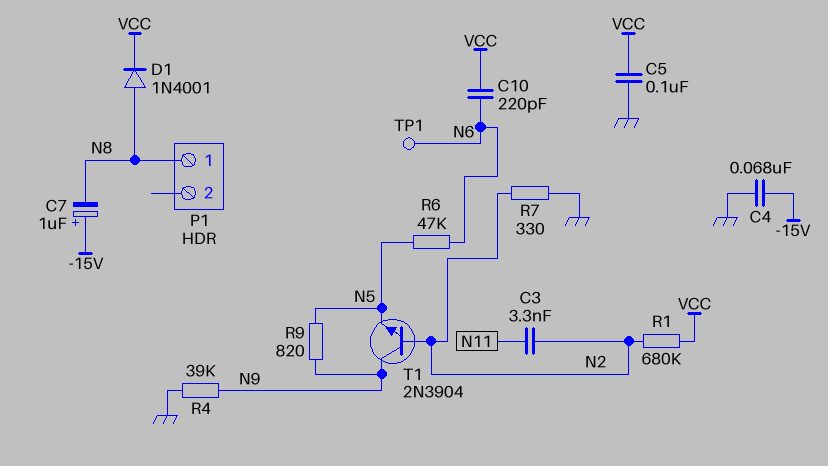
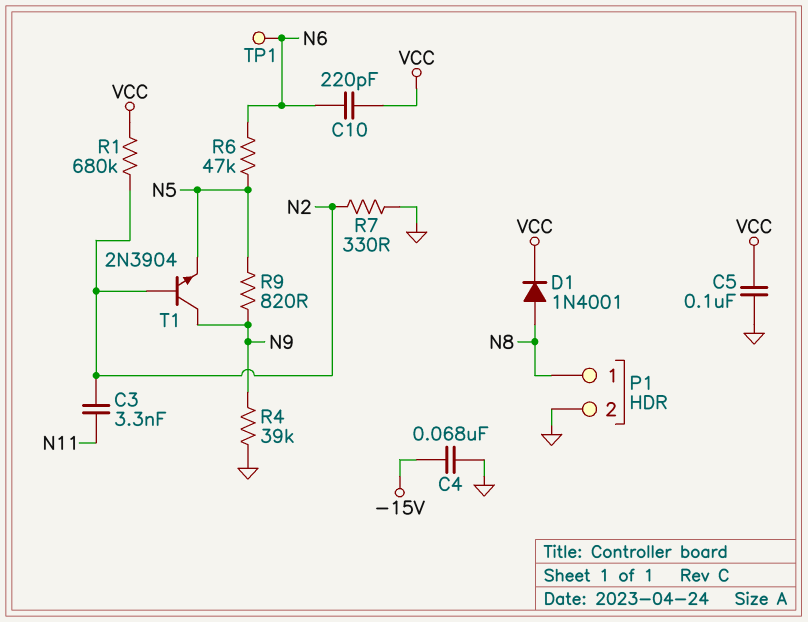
C7: 1uF (plus -15V, minus N8) -> none
P1 pin 2: none -> GND

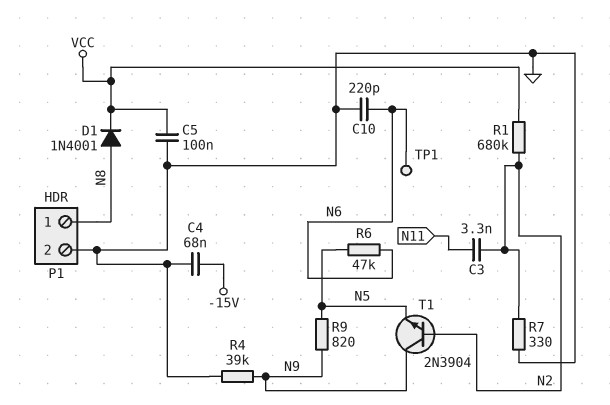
C10: 220pF (N6, VCC) -> 220pF (GND, N6)

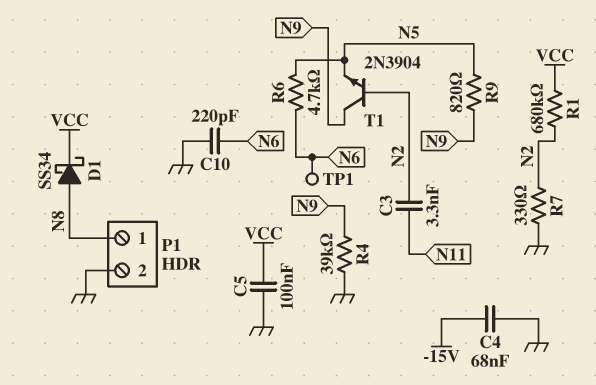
D1: diode 1N4001 (A N8, K VCC) -> schottky SS34 (A N8, K VCC)
R6: 47k (N5, N6) -> 4.7k (N5, N6)

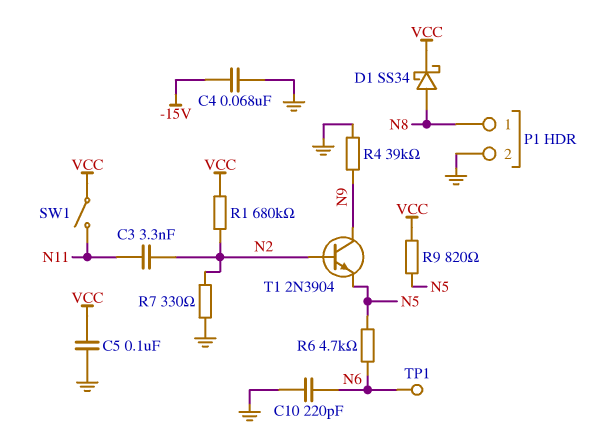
R9: 820 (N5, N9) -> 820 (N5, VCC)
SW1: none -> switch (N11, VCC)

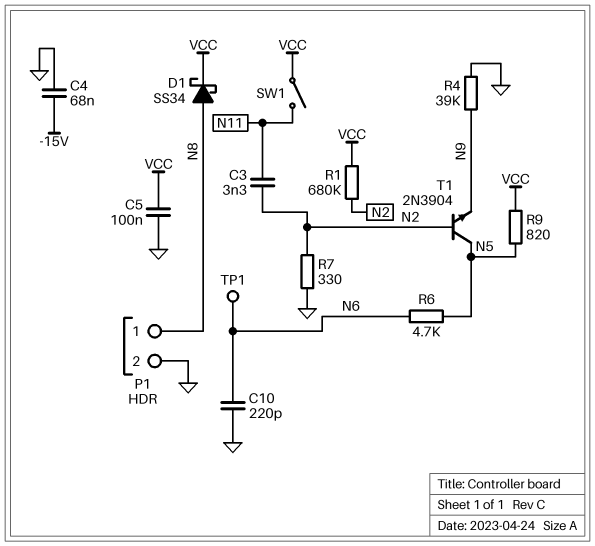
T1: NPN 2N3904 (B N2, C N9, E N5) -> NPN 2N3904 (B N2, C N5, E N9)

